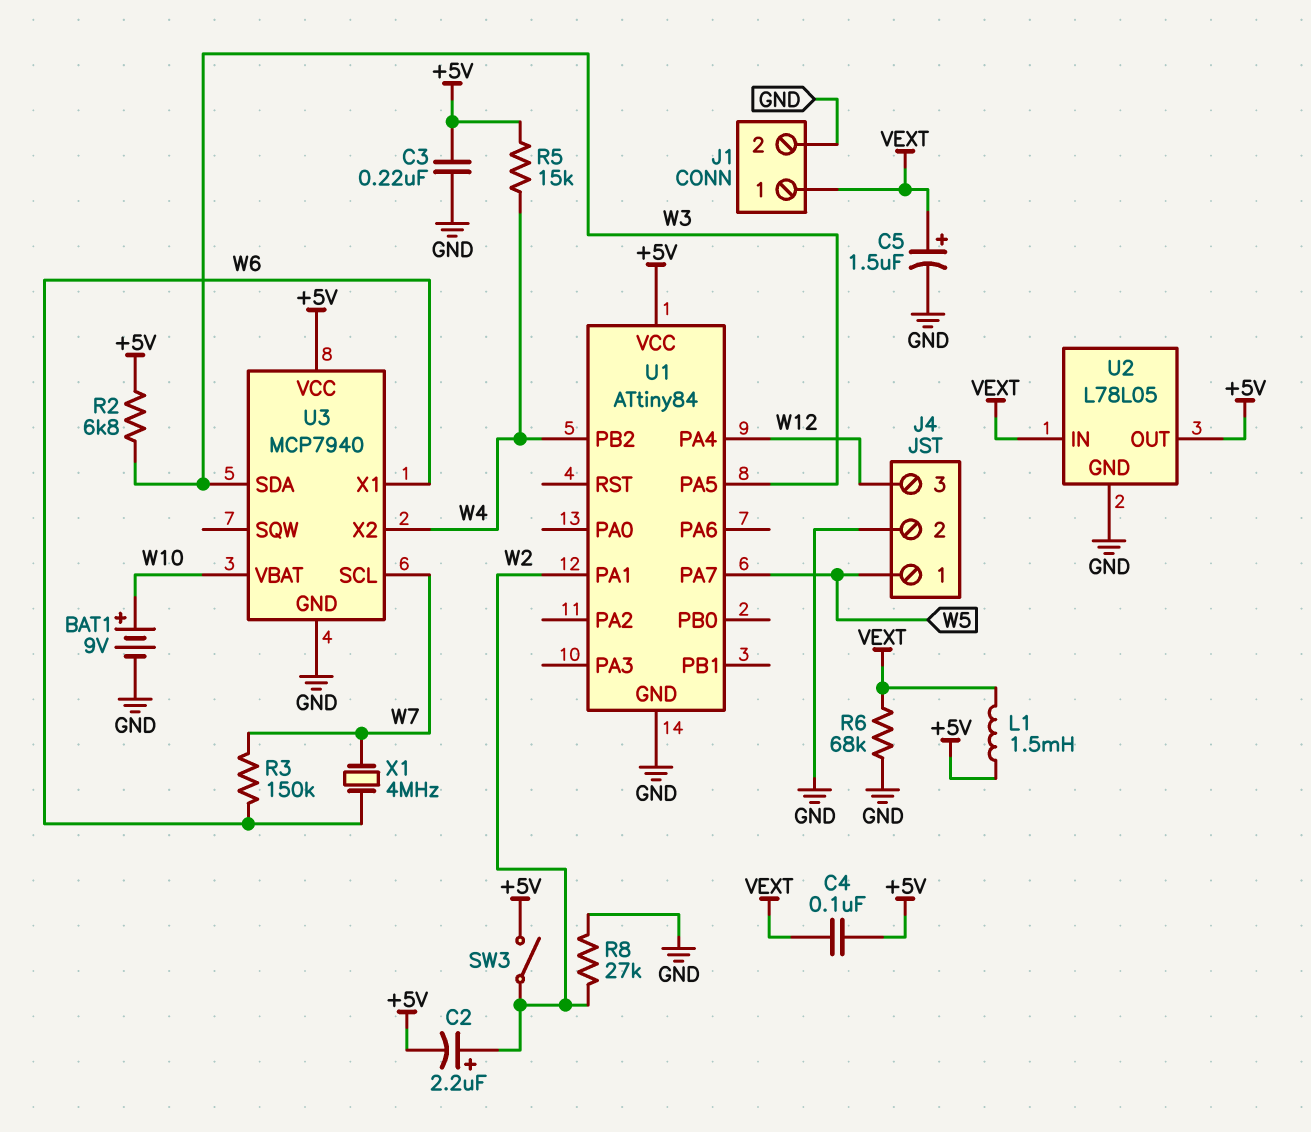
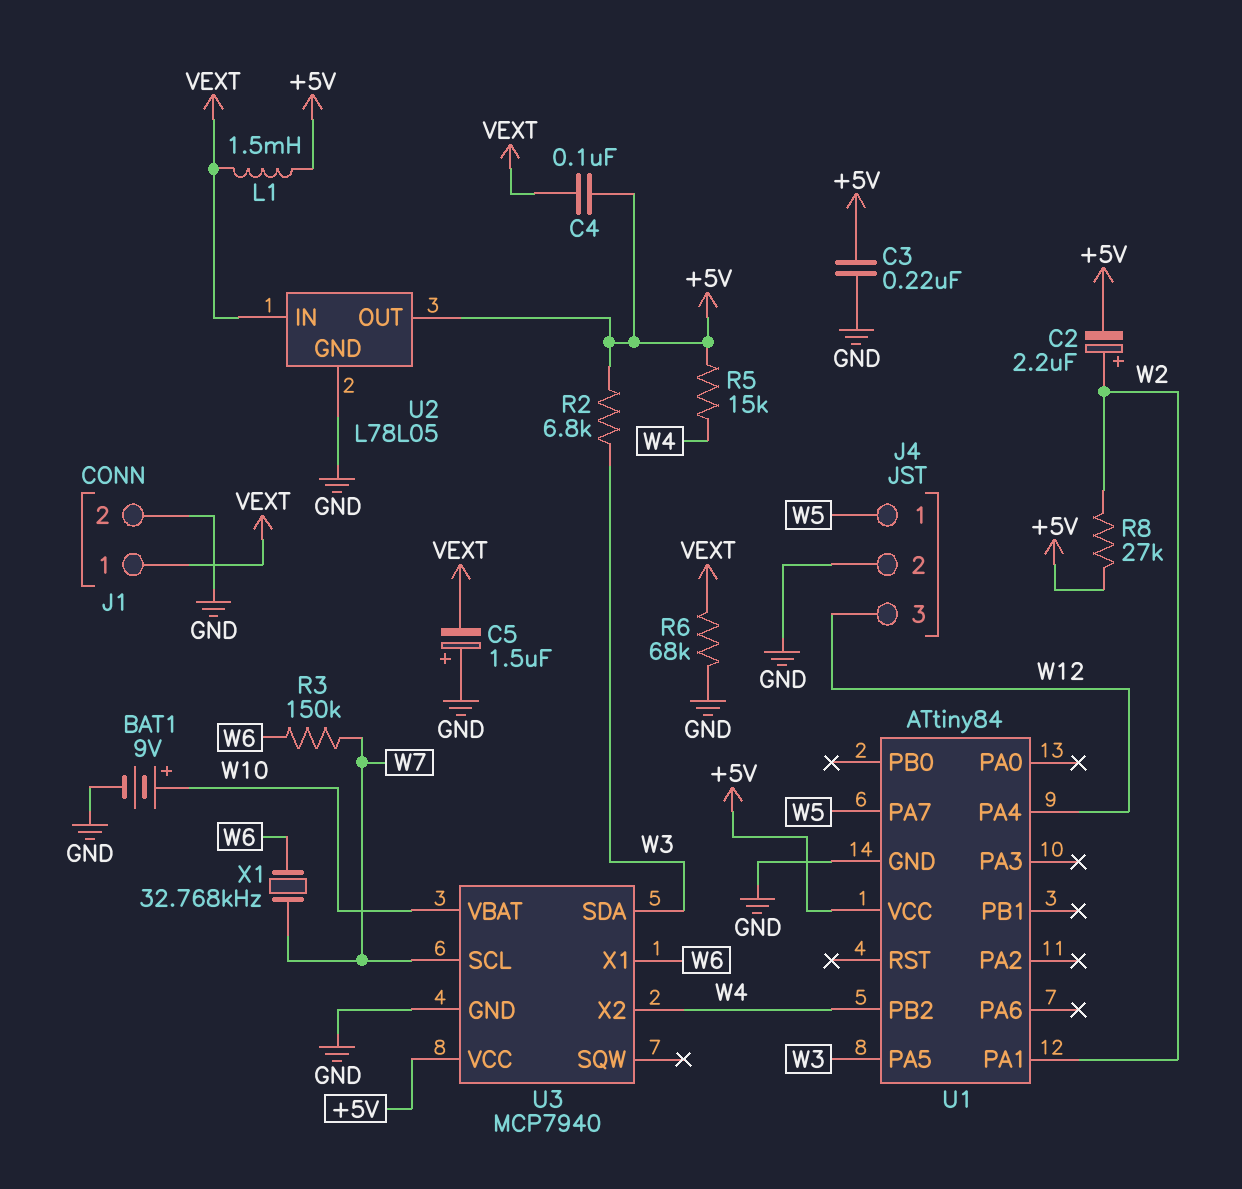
C5: 1.5uF (plus VEXT, minus GND) -> 1.5uF (plus GND, minus VEXT)
R8: 27k (GND, W2) -> 27k (+5V, W2)
SW3: switch (+5V, W2) -> none
X1: 4MHz (W6, W7) -> 32.768kHz (W6, W7)

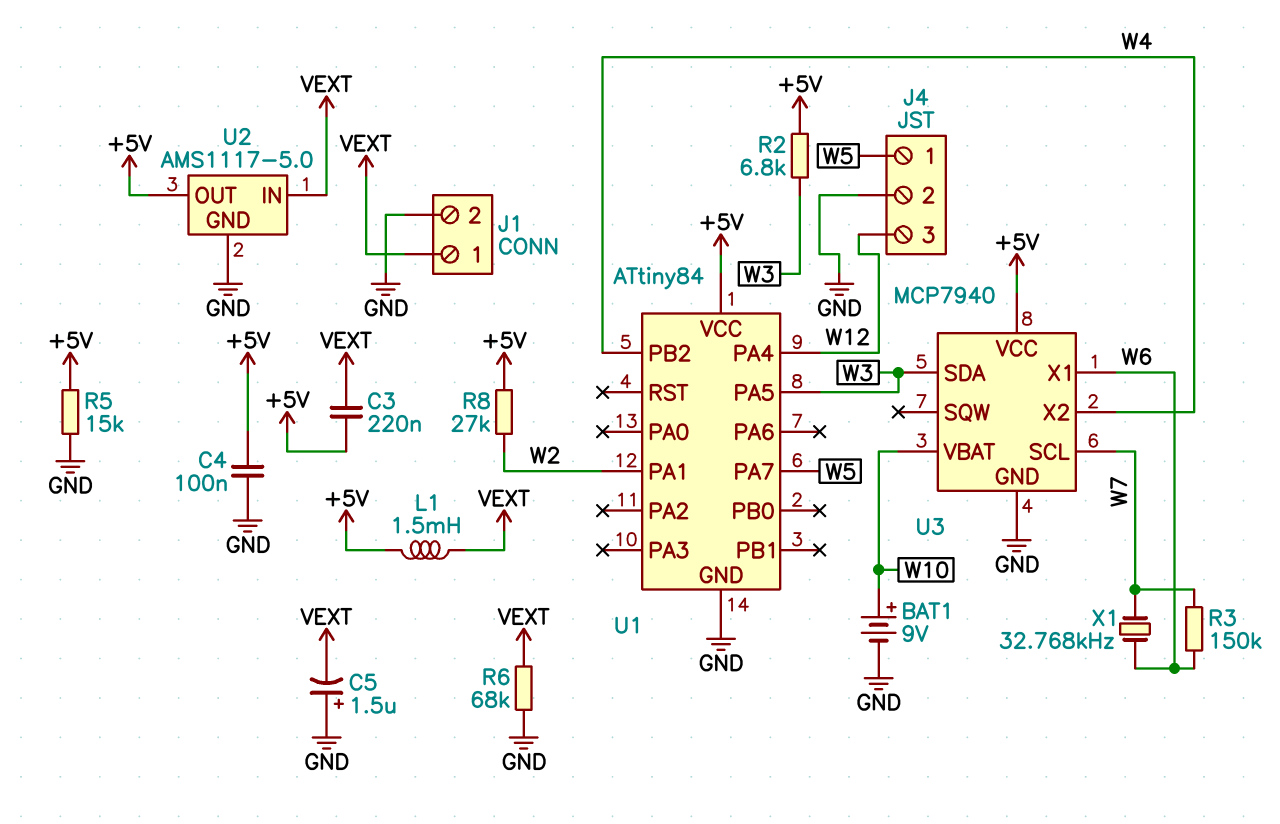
C2: 2.2uF (plus W2, minus +5V) -> none
C3: 220nF (+5V, GND) -> 220nF (+5V, VEXT)
C4: 100nF (+5V, VEXT) -> 100nF (+5V, GND)
R5: 15k (+5V, W4) -> 15k (+5V, GND)
U2: L78L05 -> AMS1117-5.0

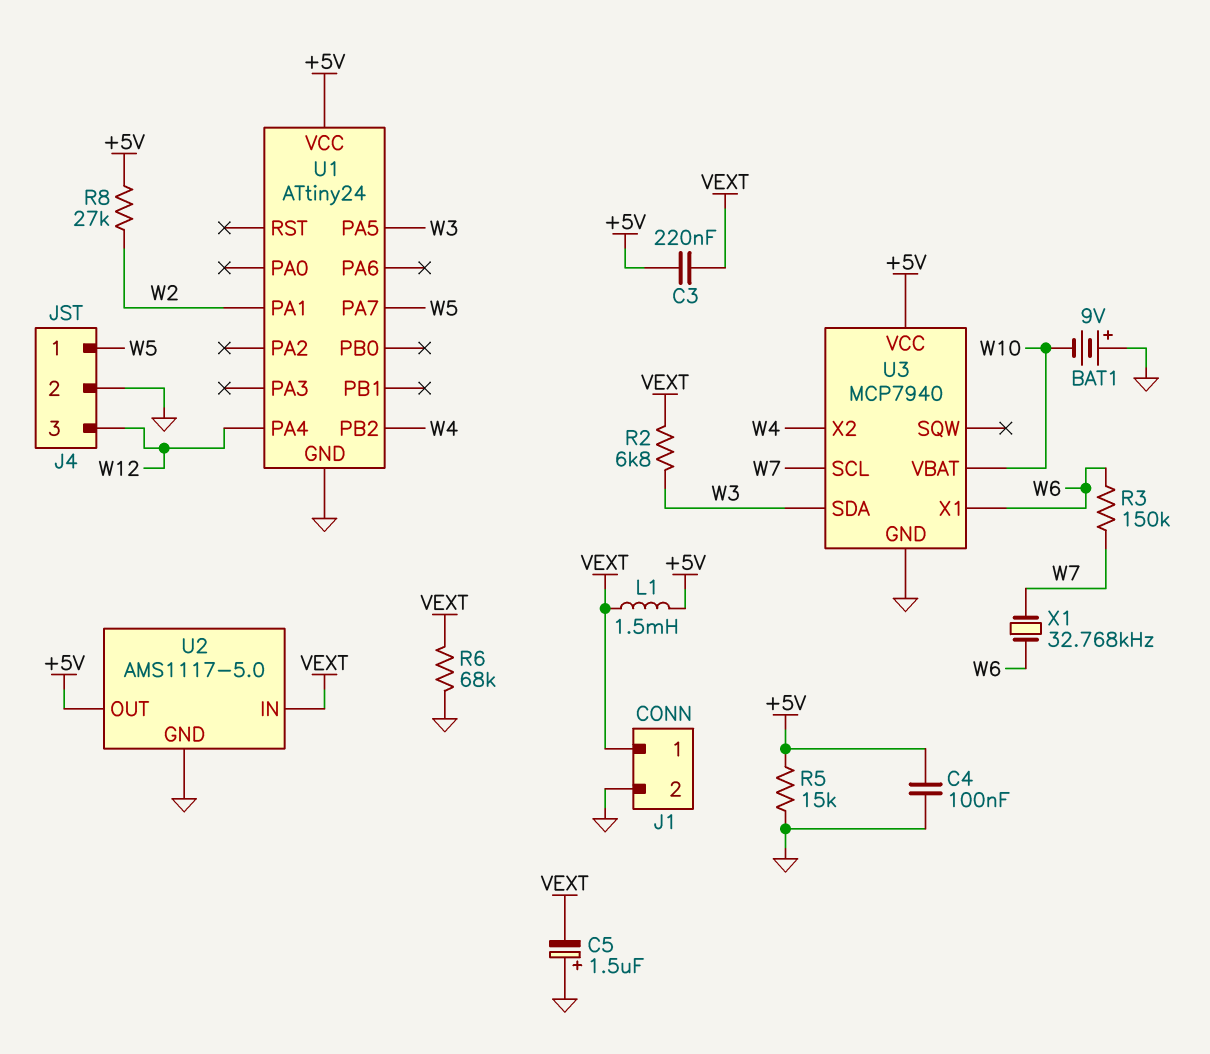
BAT1: 9V (plus W10, minus GND) -> 9V (plus GND, minus W10)
R2: 6.8k (+5V, W3) -> 6.8k (VEXT, W3)
U1: ATtiny84 -> ATtiny24

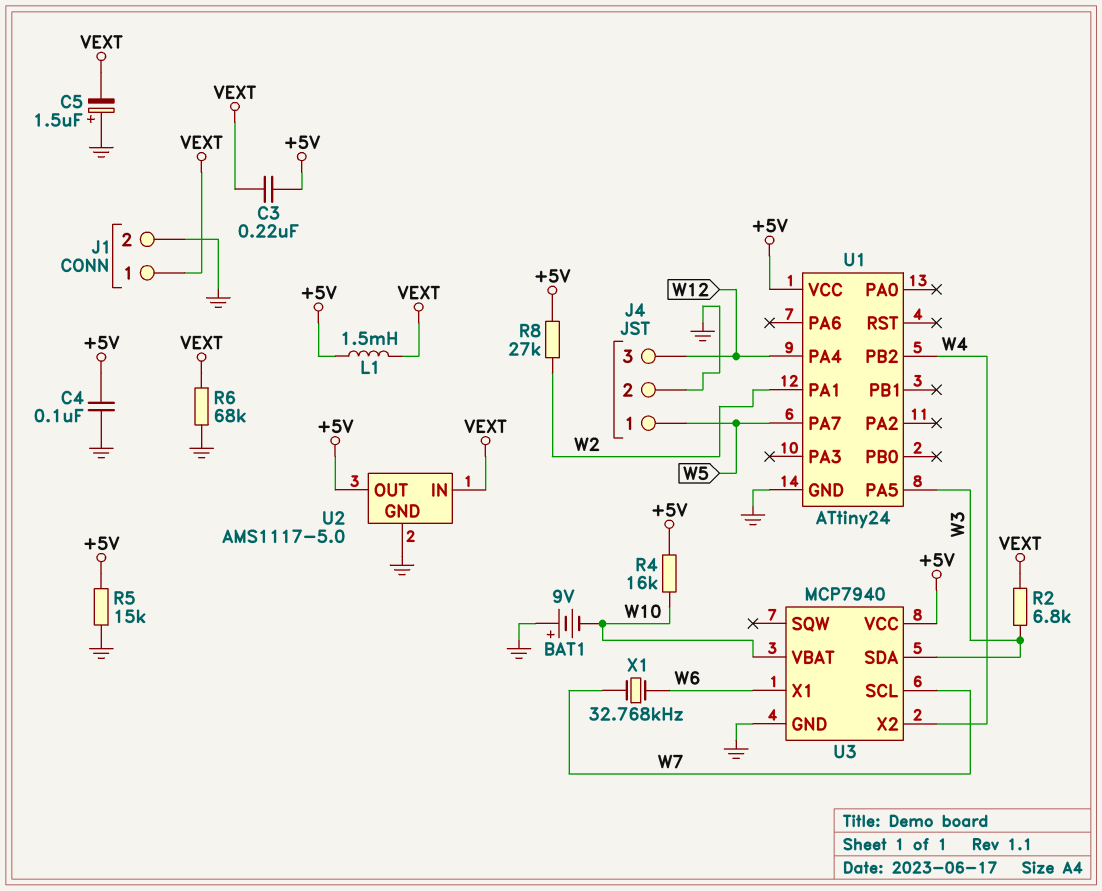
R3: 150k (W6, W7) -> none
R4: none -> 16k (+5V, W10)

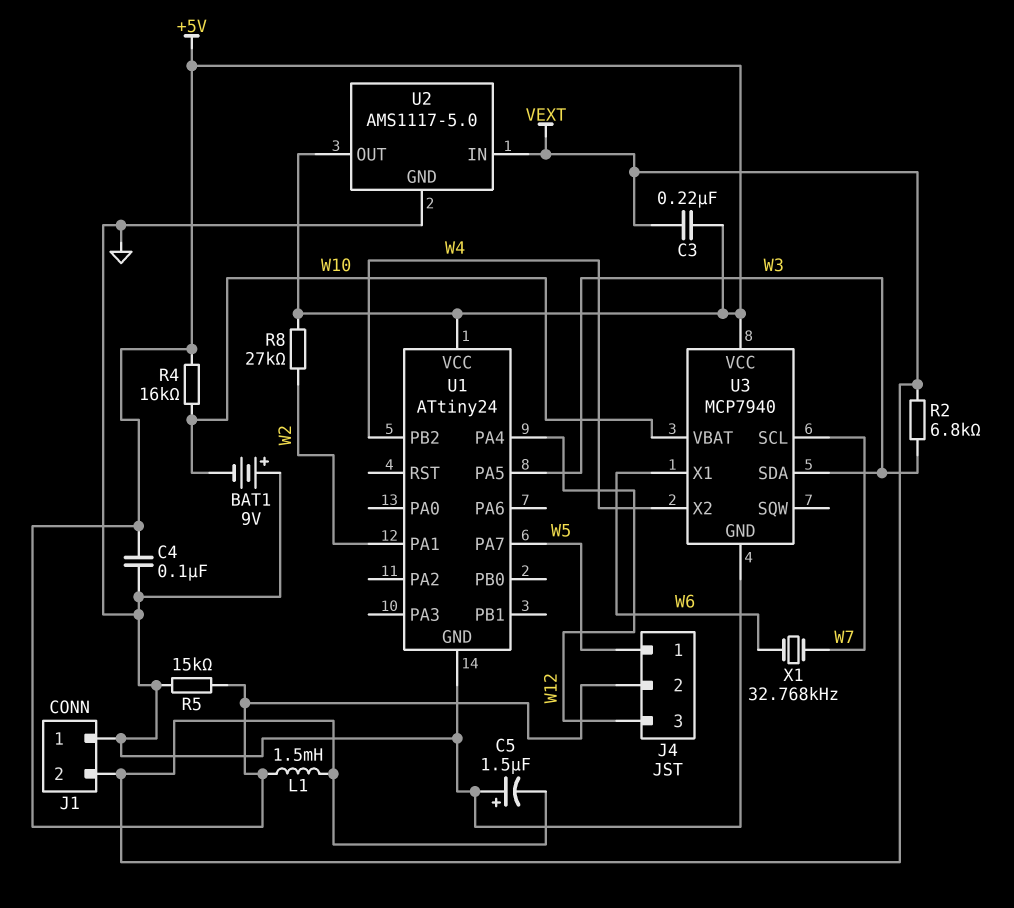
J1 pin 1: VEXT -> GND
J1 pin 2: GND -> VEXT
J4 pin 2: GND -> +5V
R6: 68k (GND, VEXT) -> none

